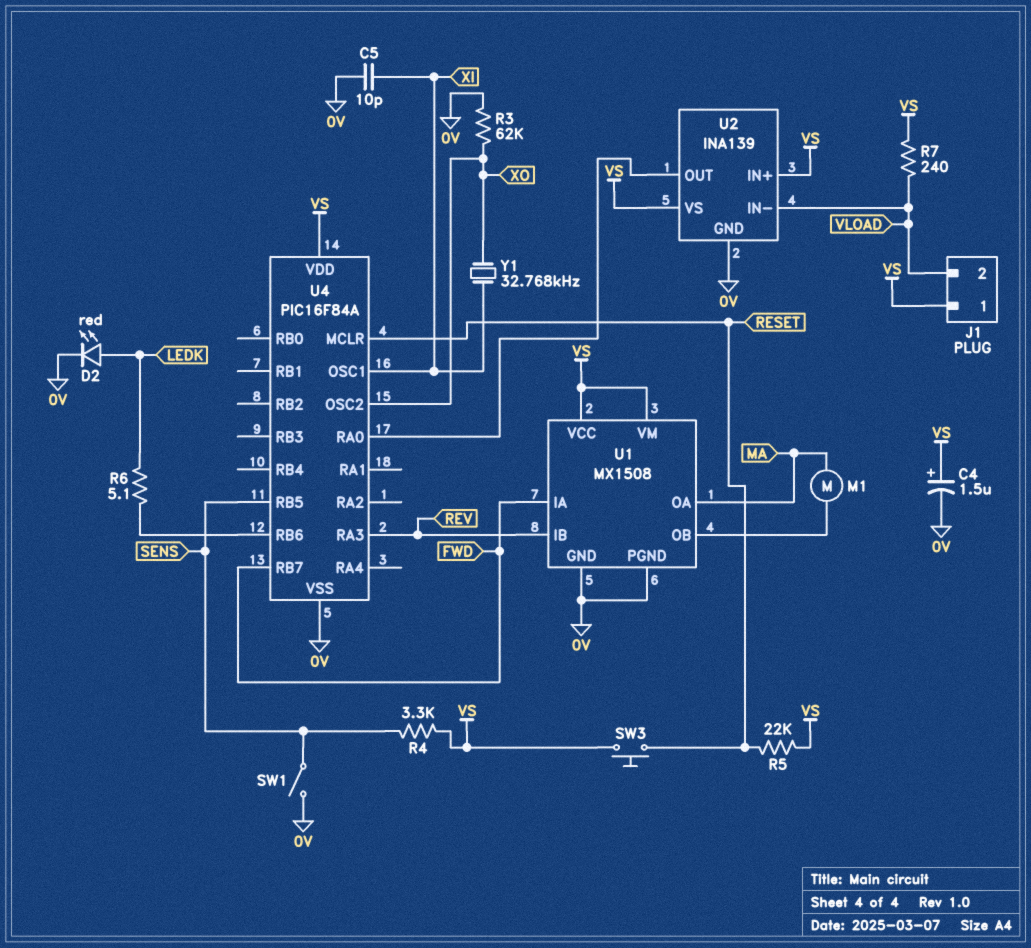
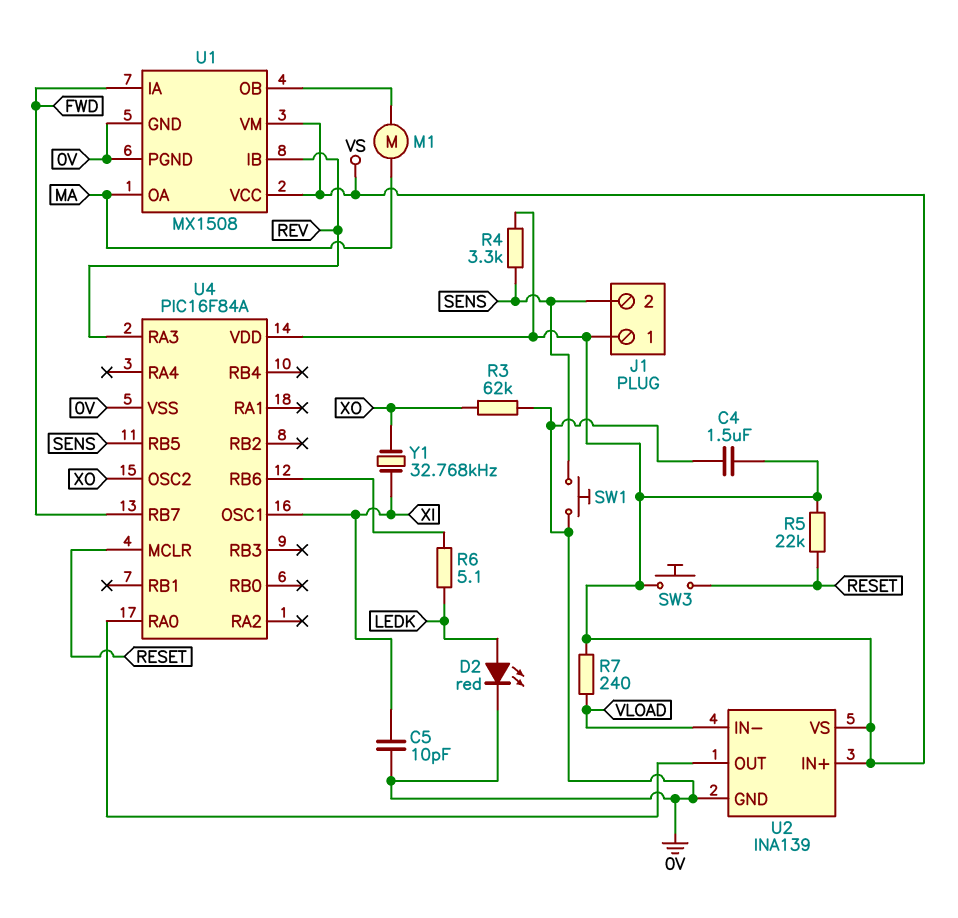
C4: 1.5uF (plus VS, minus 0V) -> 1.5uF (0V, VS)
J1 pin 2: VLOAD -> SENS
SW1: switch (0V, SENS) -> button (0V, SENS)

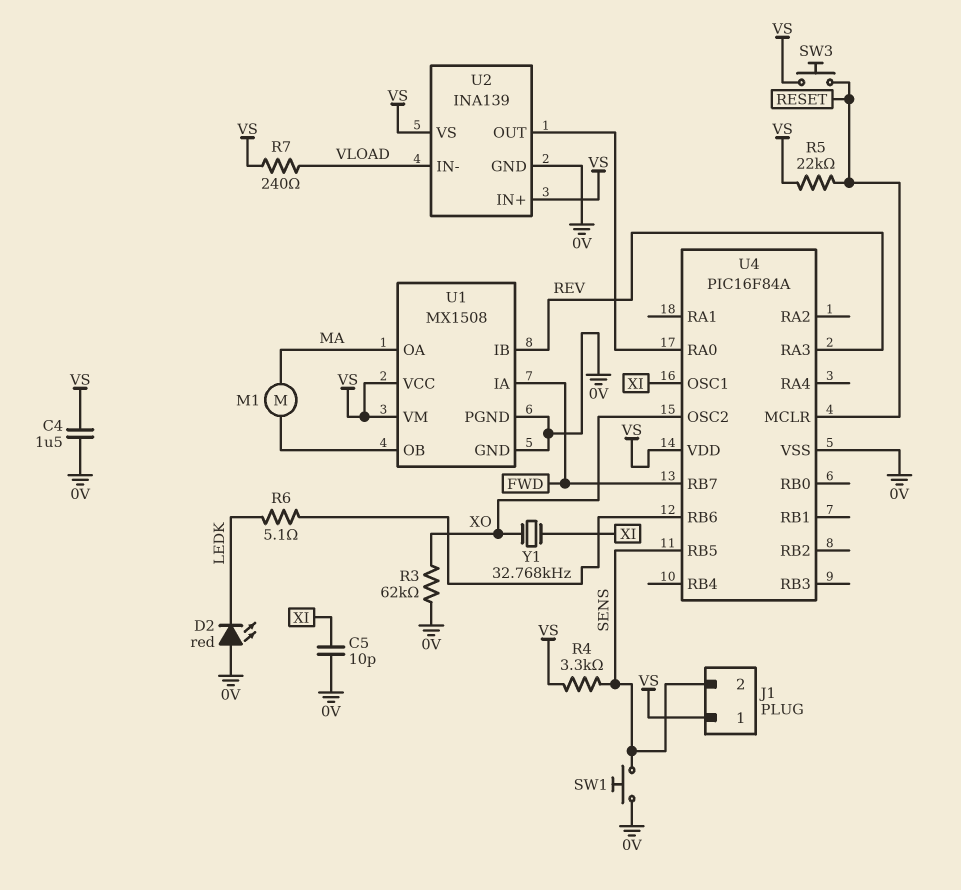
D2: LED red (A LEDK, K 0V) -> LED red (A 0V, K LEDK)

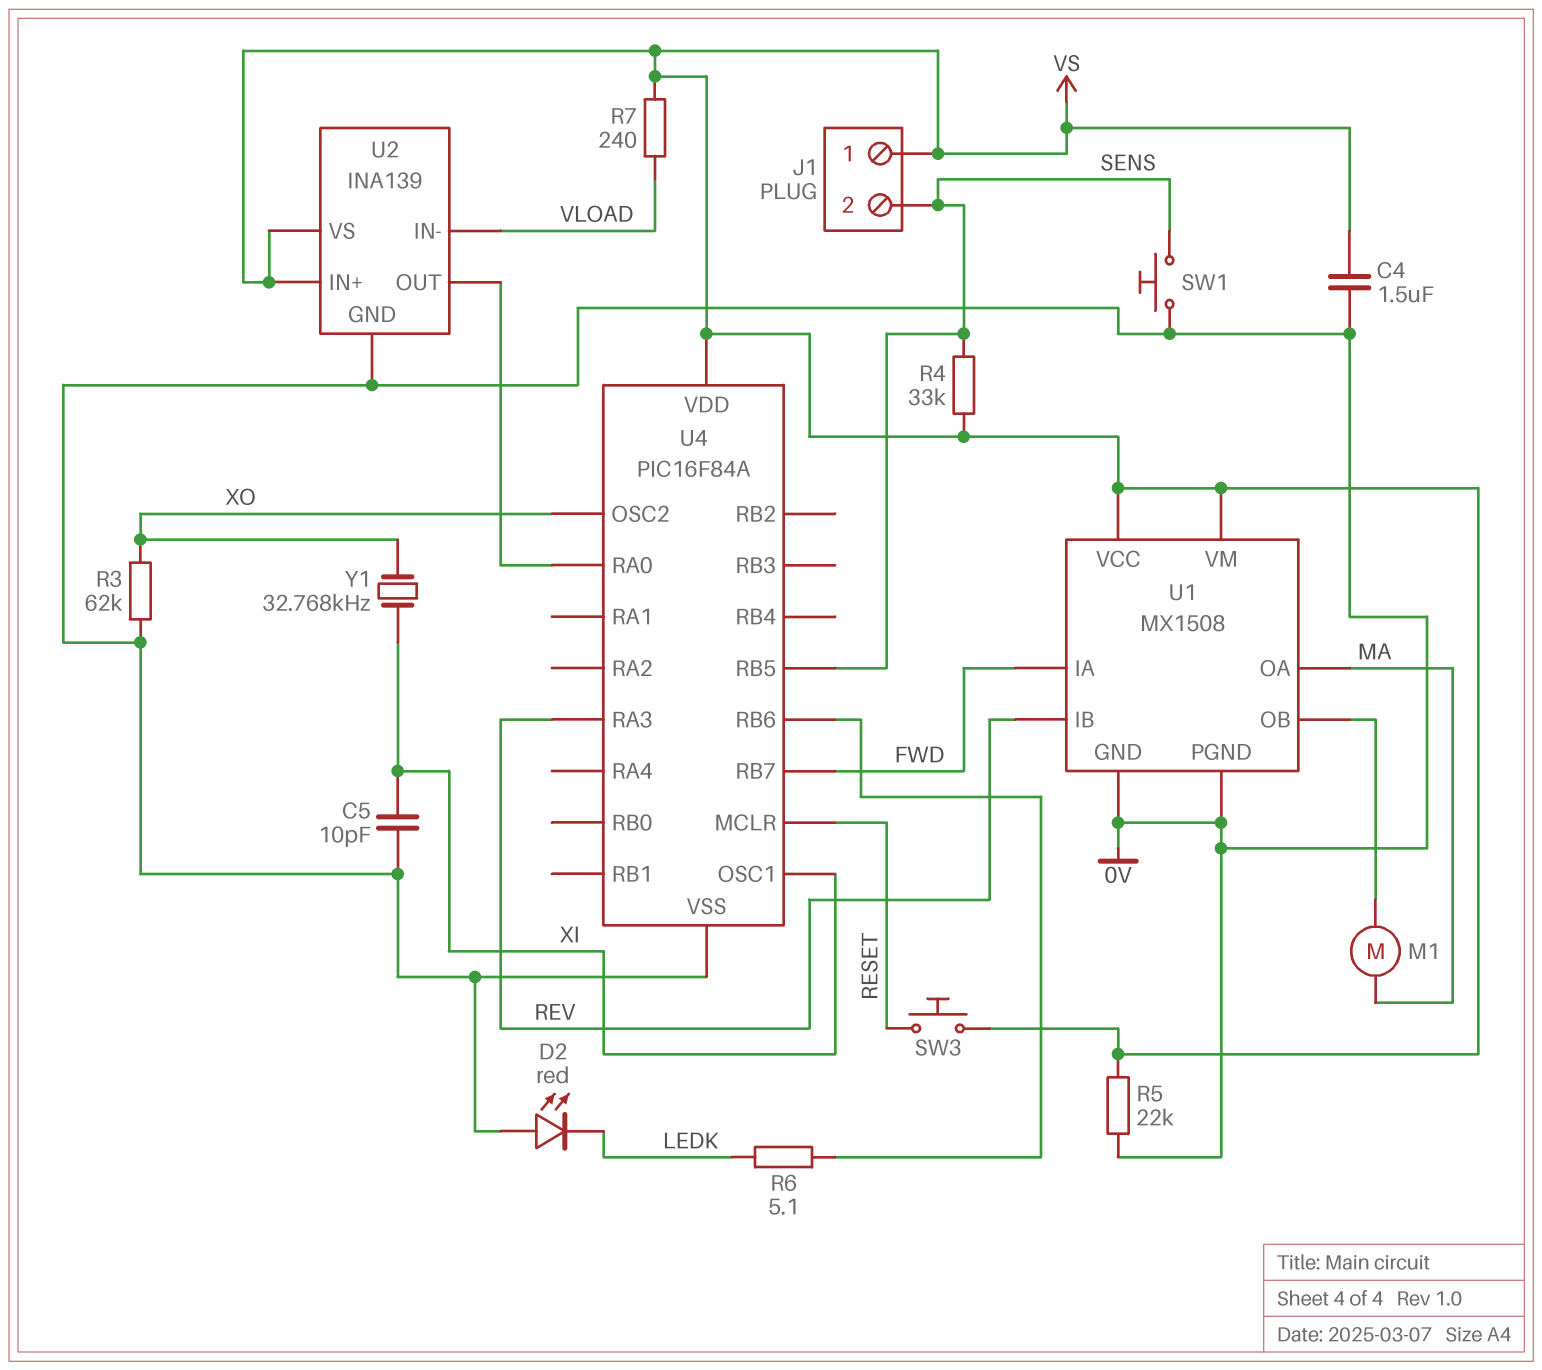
R4: 3.3k (SENS, VS) -> 33k (SENS, VS)
R5: 22k (RESET, VS) -> 22k (0V, VS)

